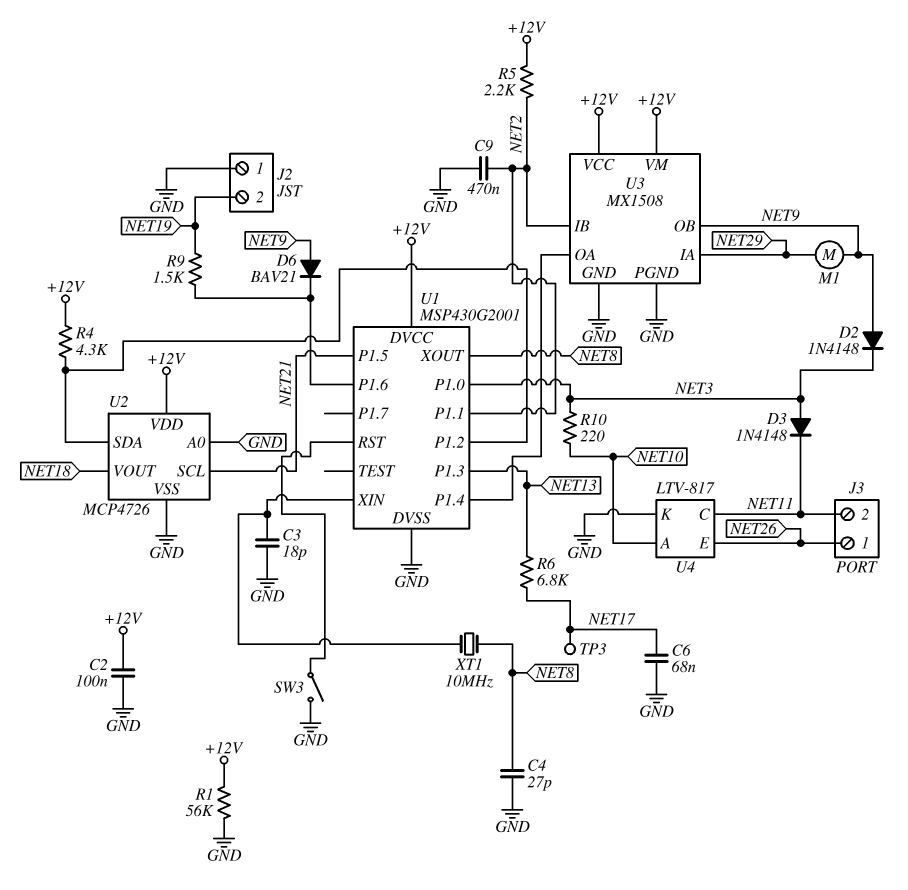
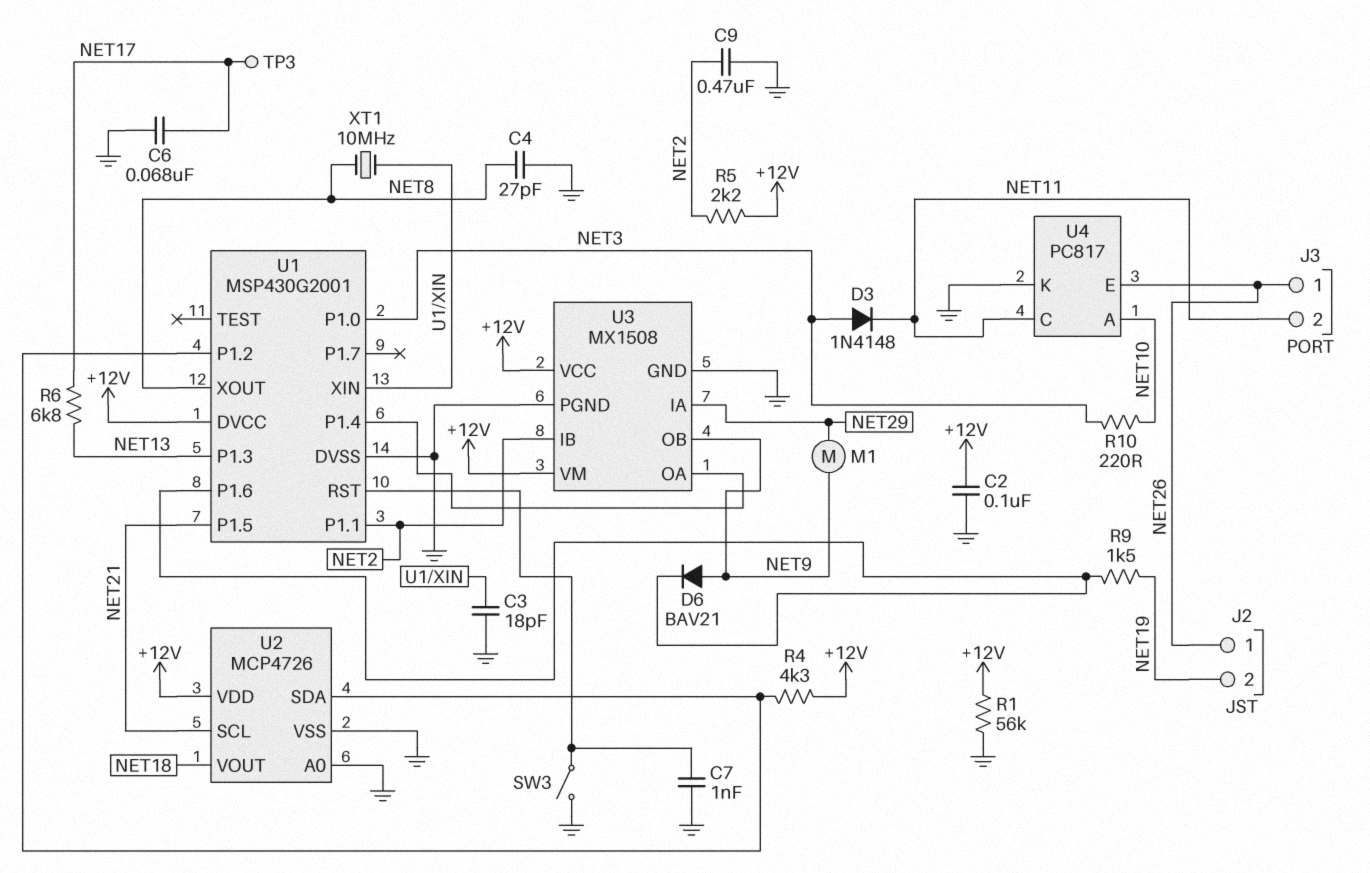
C7: none -> 1nF (GND, U1/RST)
D2: diode 1N4148 (A NET9, K NET3) -> none
J2 pin 1: GND -> NET26
U4: LTV-817 -> PC817

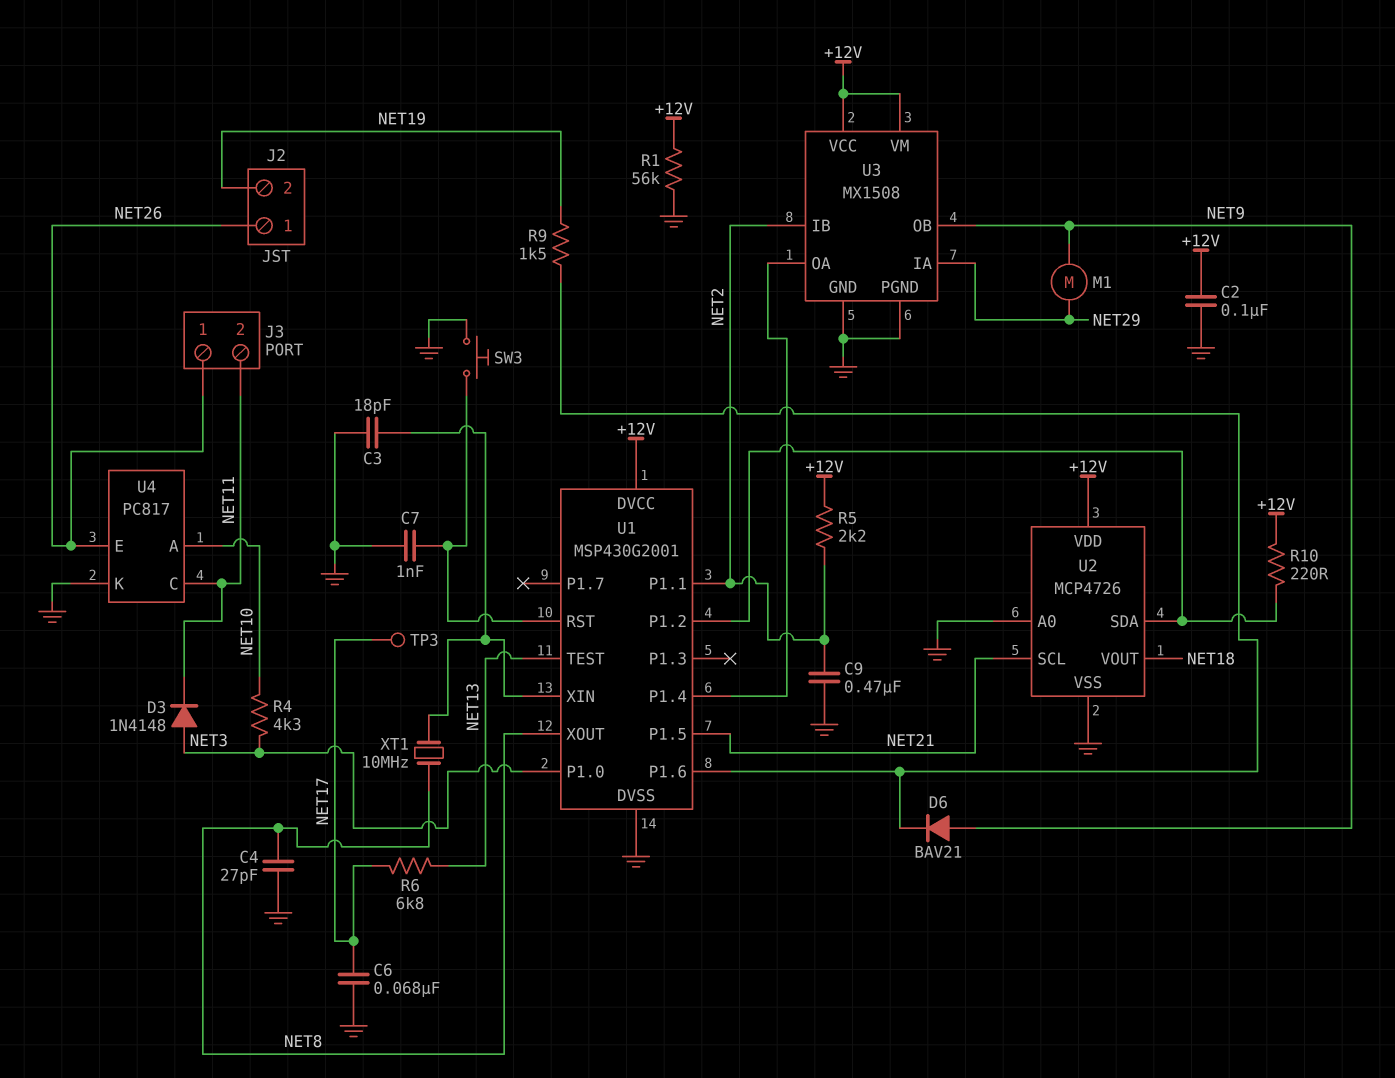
R4: 4.3k (+12V, U1/P1.2) -> 4.3k (NET3, NET10)
R10: 220 (NET3, NET10) -> 220 (+12V, U1/P1.2)
SW3: switch (GND, U1/RST) -> button (GND, U1/RST)
U1 pin P1.3: NET13 -> none
U1 pin TEST: none -> NET13

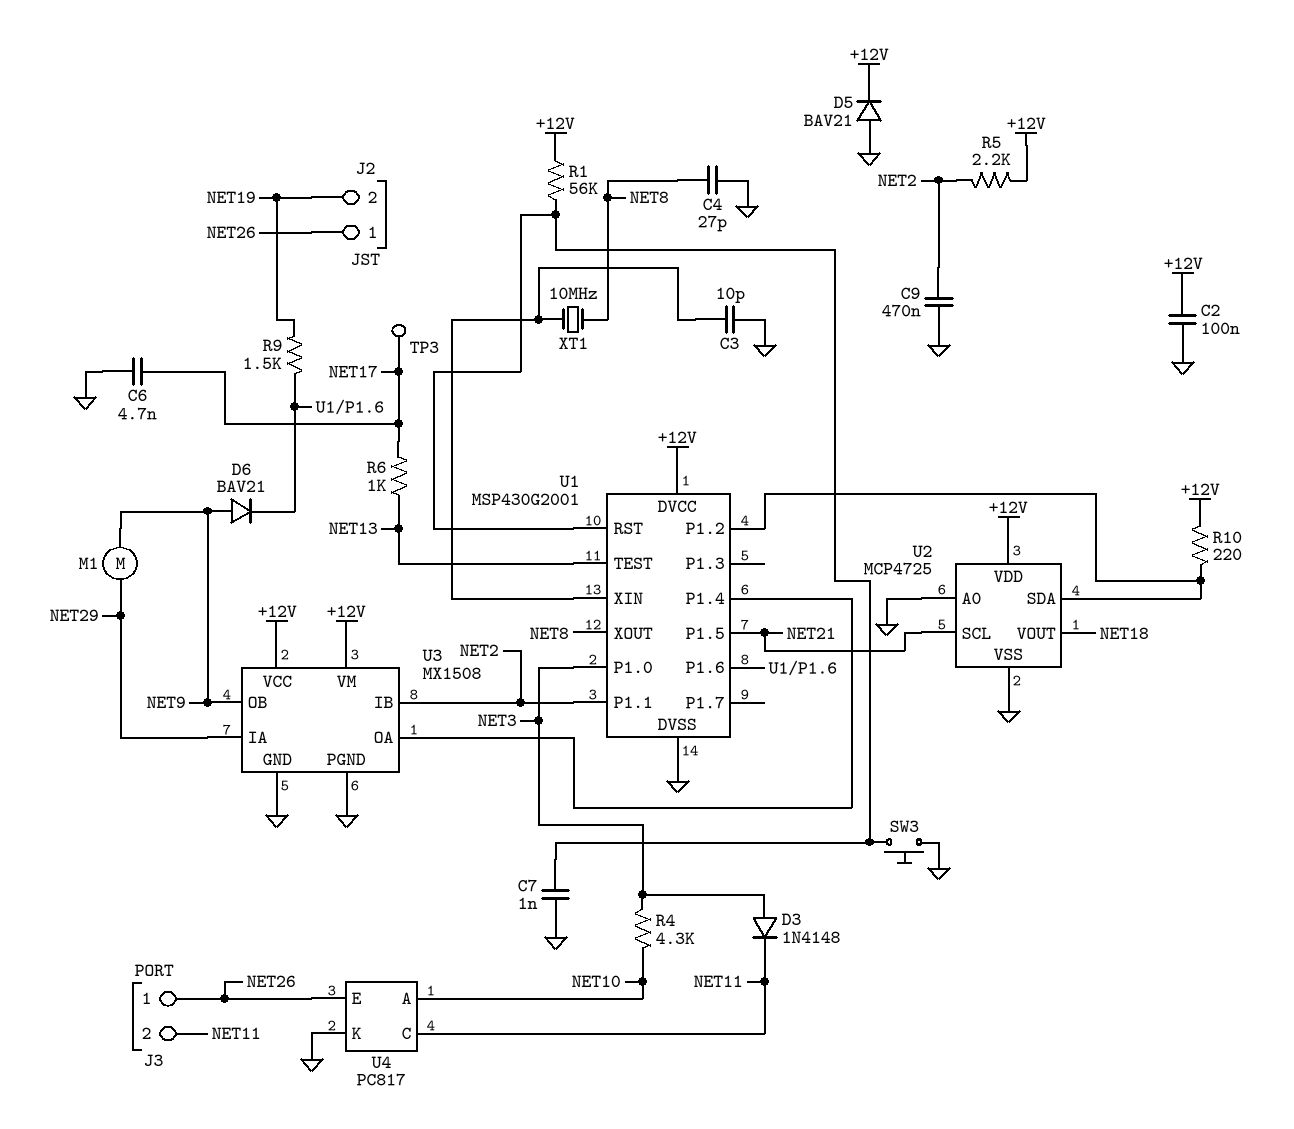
C3: 18pF (GND, U1/XIN) -> 10pF (GND, U1/XIN)
C6: 68nF (GND, NET17) -> 4.7nF (GND, NET17)
D5: none -> diode BAV21 (A GND, K +12V)
R1: 56k (+12V, GND) -> 56k (+12V, U1/RST)
R6: 6.8k (NET13, NET17) -> 1k (NET13, NET17)
U2: MCP4726 -> MCP4725

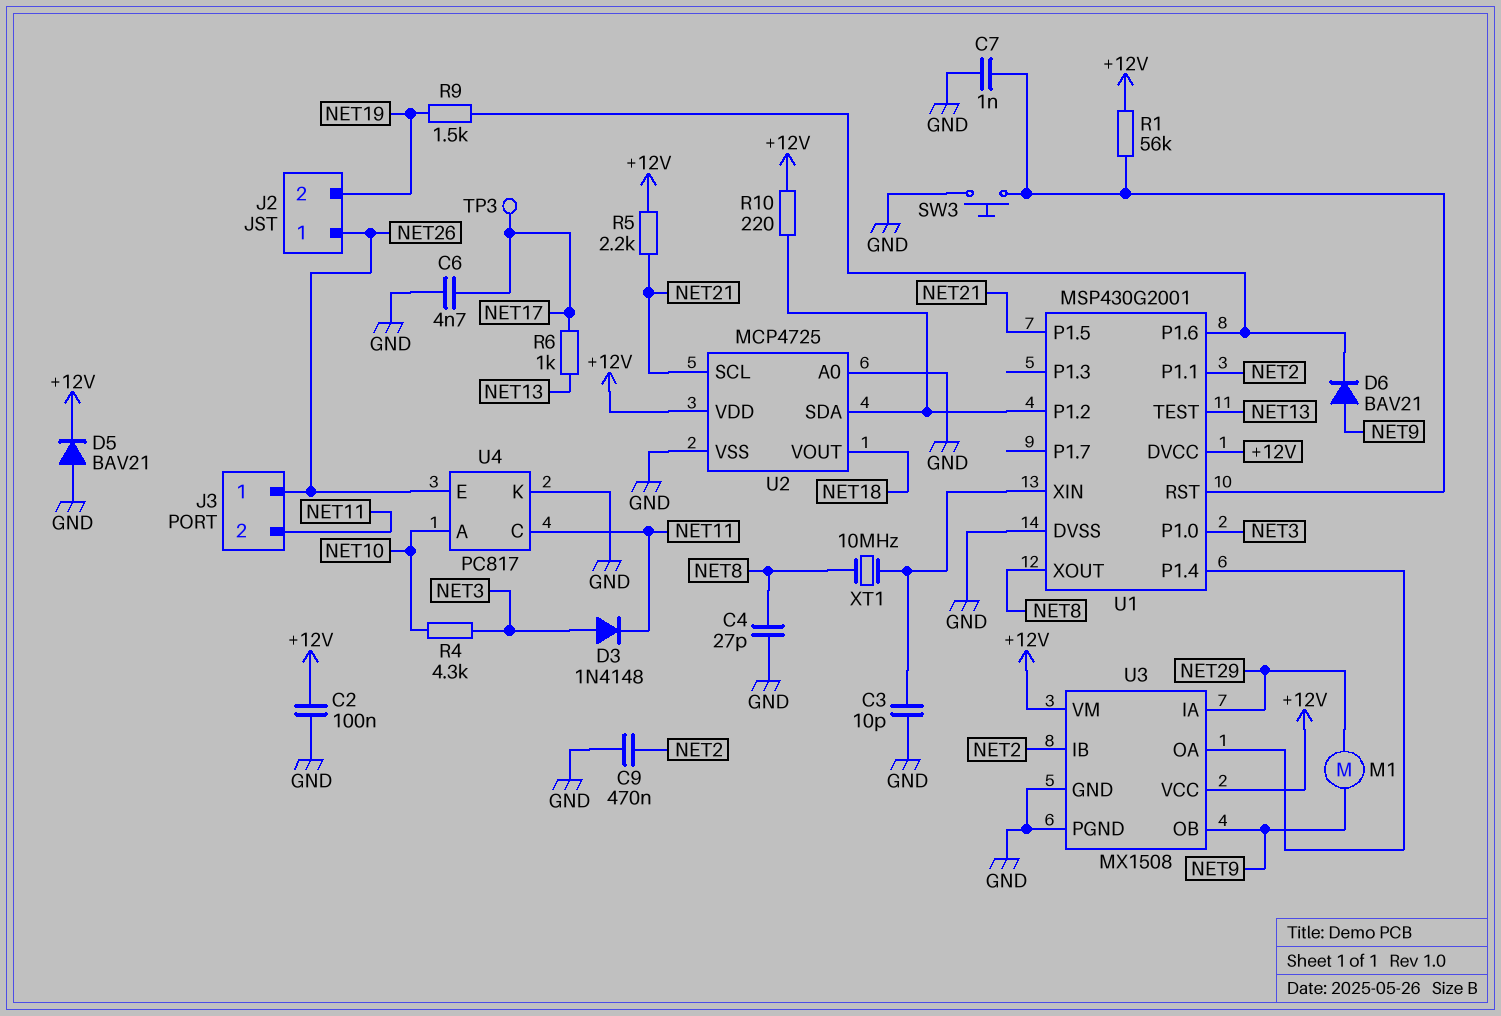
R5: 2.2k (+12V, NET2) -> 2.2k (+12V, NET21)

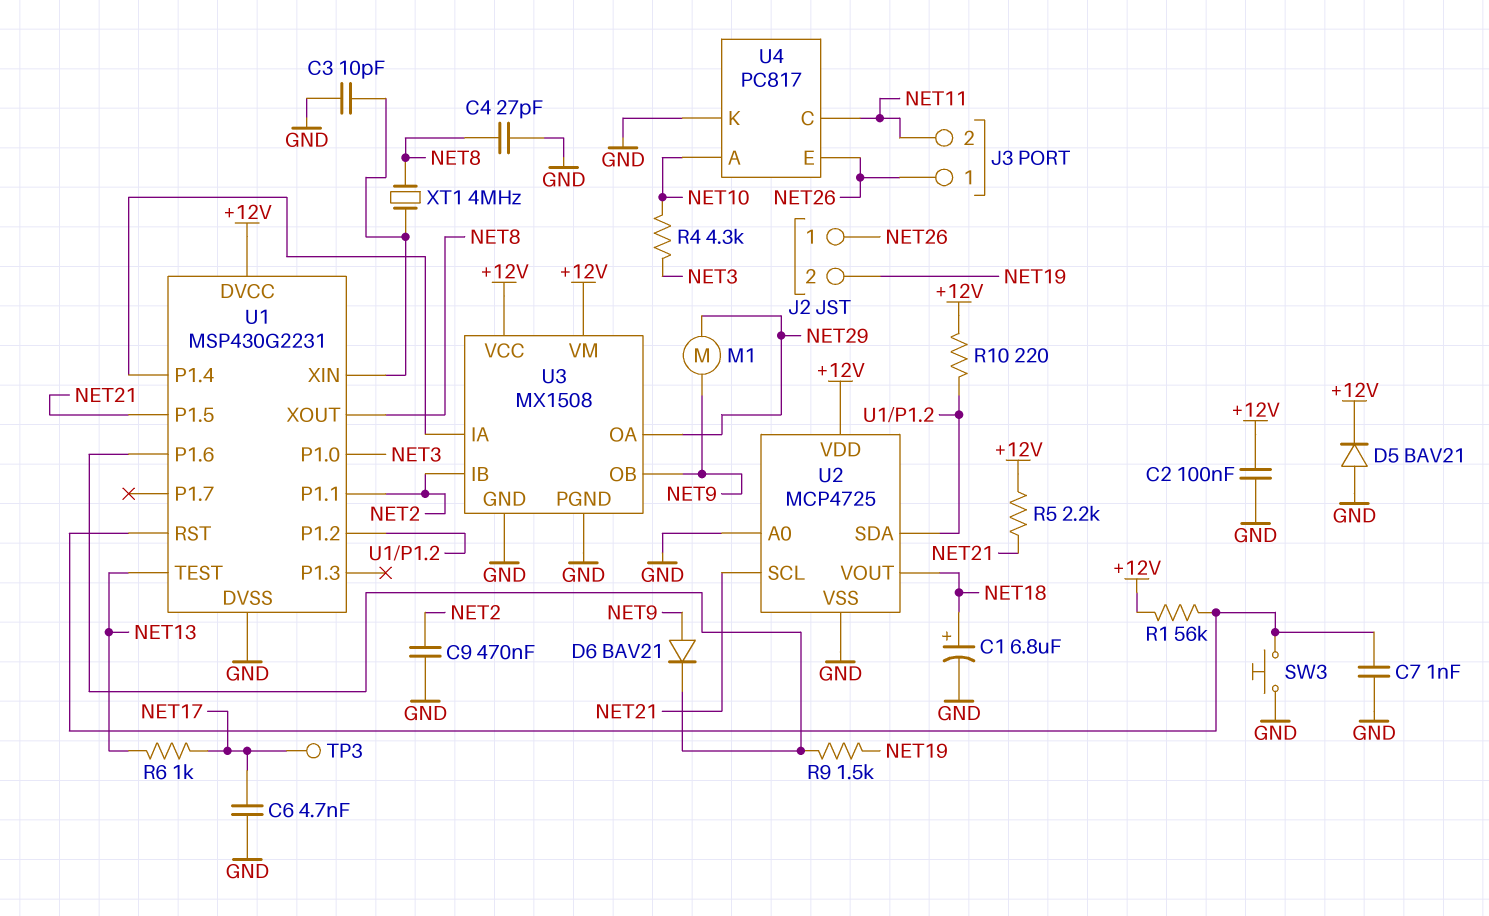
C1: none -> 6.8uF (plus NET18, minus GND)
D3: diode 1N4148 (A NET3, K NET11) -> none
U1: MSP430G2001 -> MSP430G2231
U3 pin IA: NET29 -> U1/P1.4
U3 pin OA: U1/P1.4 -> NET29
XT1: 10MHz (NET8, U1/XIN) -> 4MHz (NET8, U1/XIN)

